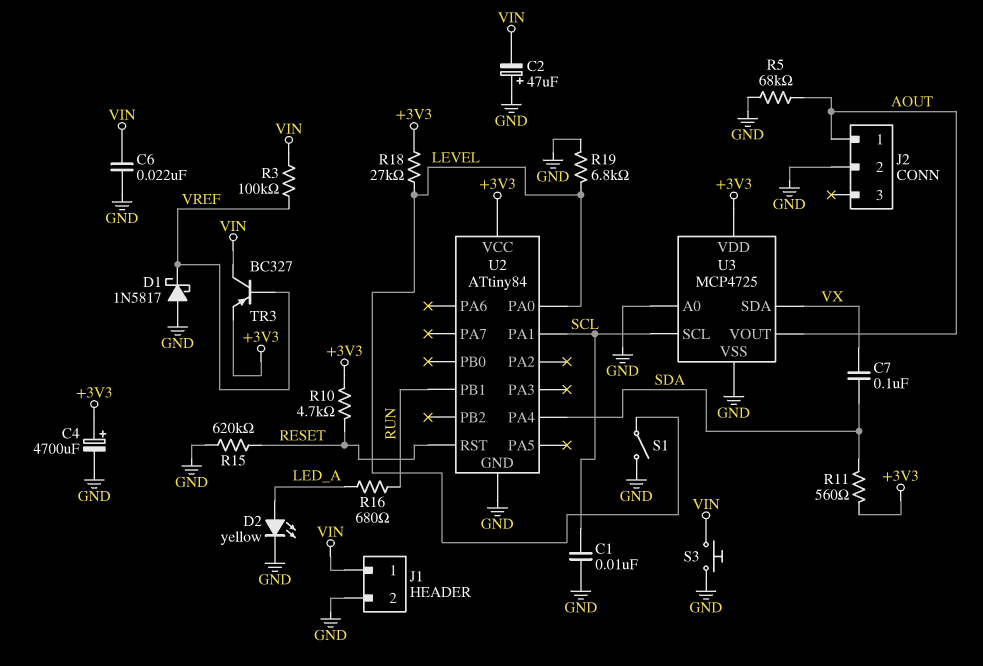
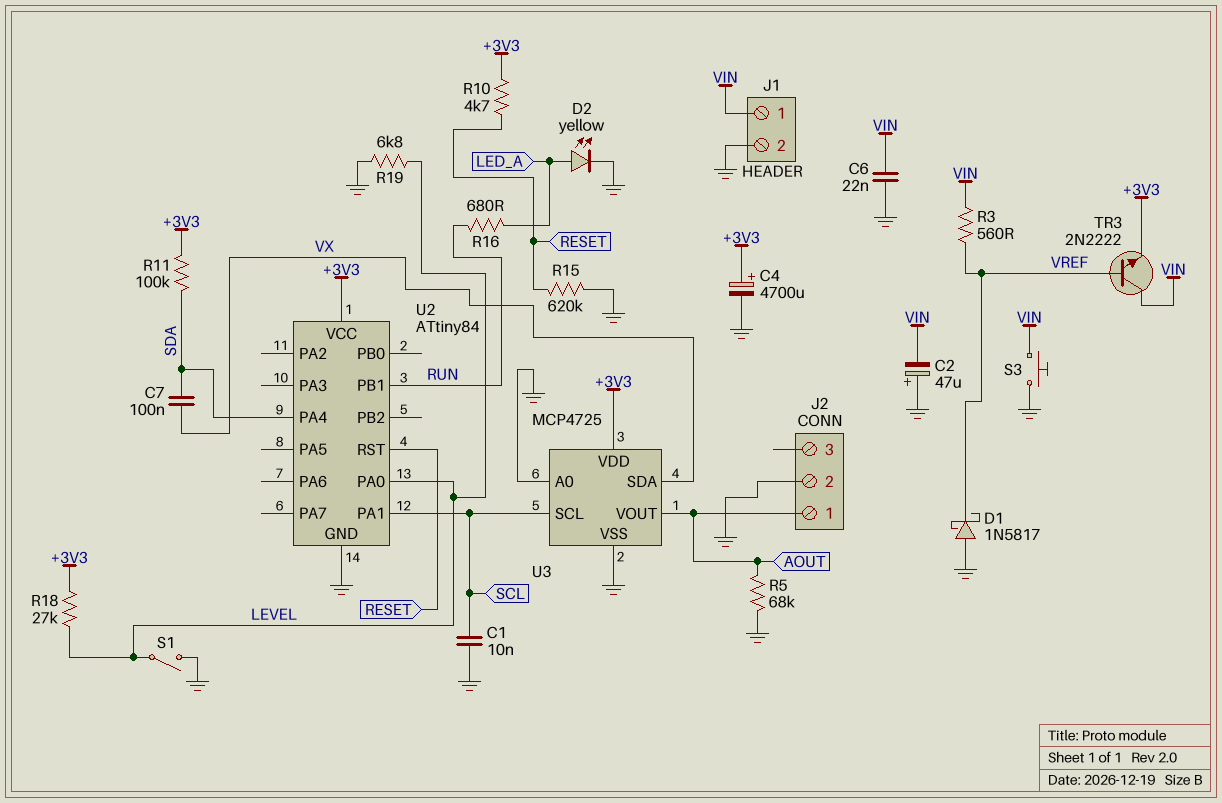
R3: 100k (VIN, VREF) -> 560 (VIN, VREF)
R11: 560 (+3V3, SDA) -> 100k (+3V3, SDA)
TR3: PNP BC327 (B VREF, C VIN, E +3V3) -> NPN 2N2222 (B VREF, C VIN, E +3V3)

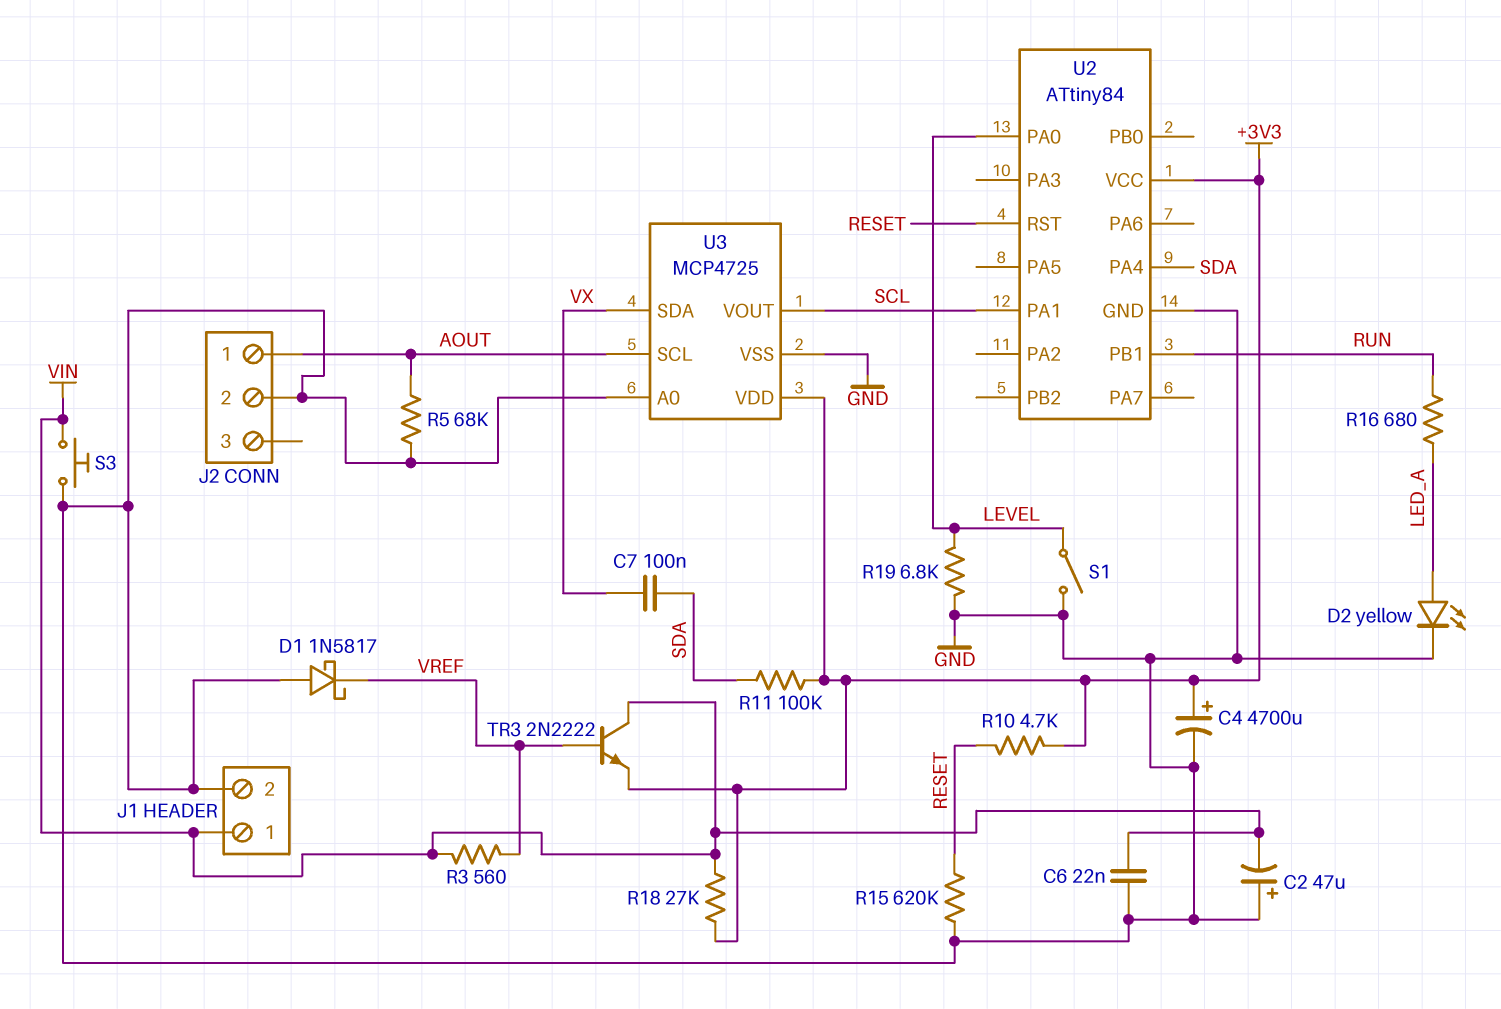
C1: 10nF (GND, SCL) -> none
R18: 27k (+3V3, LEVEL) -> 27k (+3V3, VIN)
U3 pin SCL: SCL -> AOUT
U3 pin VOUT: AOUT -> SCL

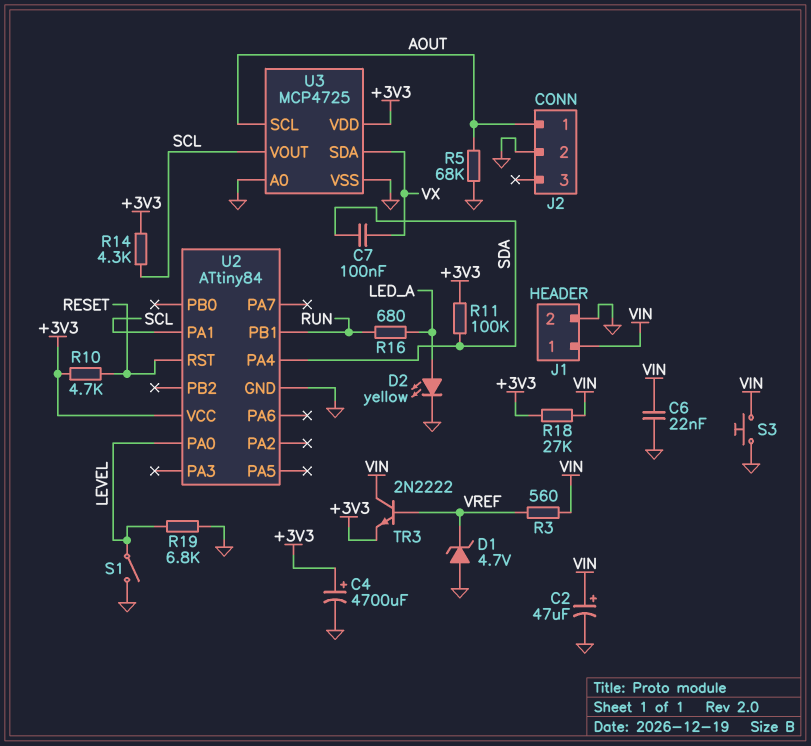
C2: 47uF (plus GND, minus VIN) -> 47uF (plus VIN, minus GND)
D1: schottky 1N5817 (A GND, K VREF) -> zener 4.7V (A GND, K VREF)
R14: none -> 4.3k (+3V3, SCL)
R15: 620k (GND, RESET) -> none

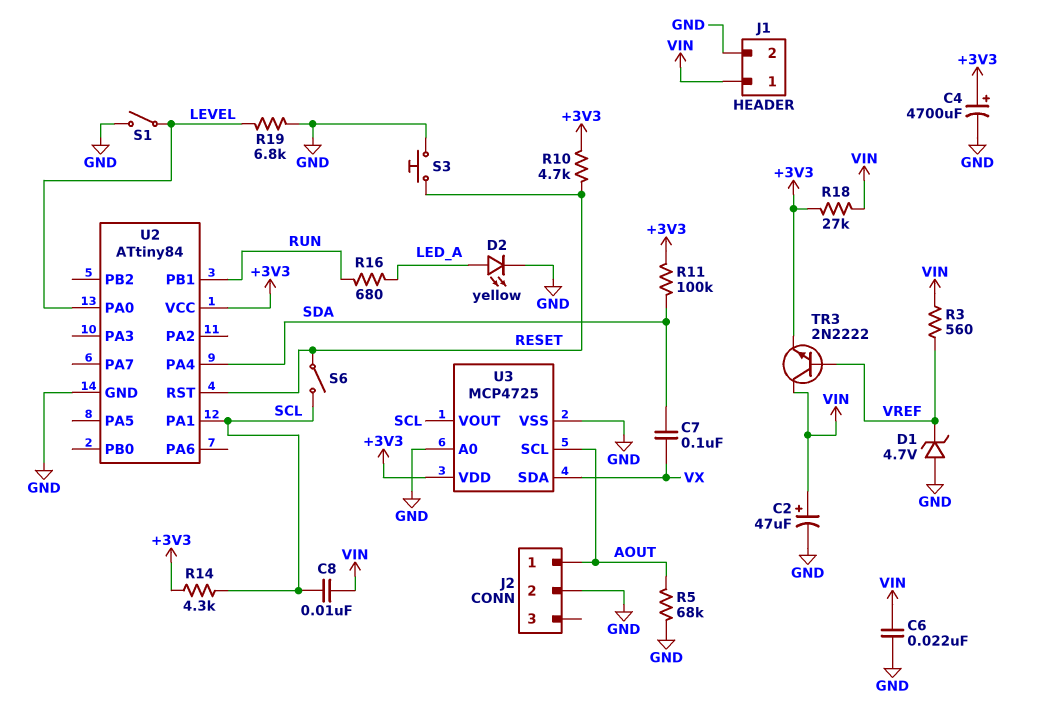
C8: none -> 10nF (SCL, VIN)
S3: button (GND, VIN) -> button (GND, RESET)
S6: none -> switch (RESET, SCL)

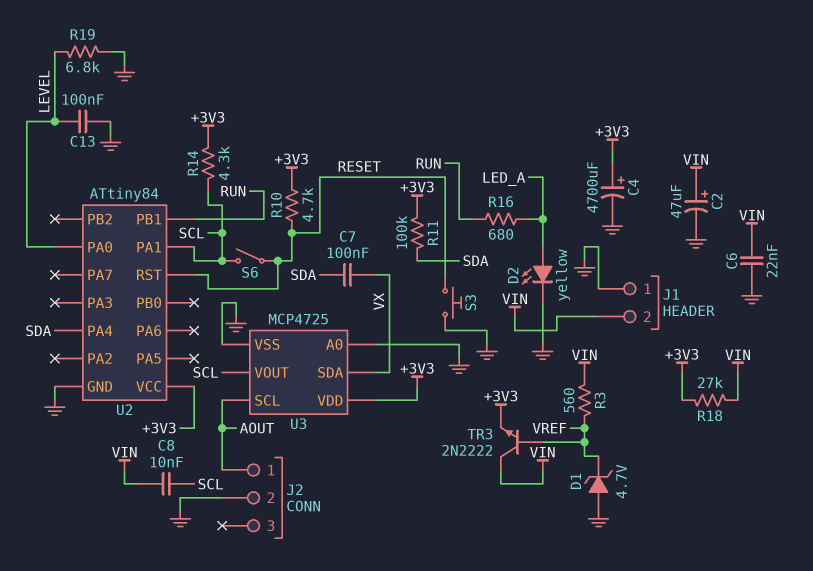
C13: none -> 100nF (GND, LEVEL)
J1 pin 1: VIN -> GND
J1 pin 2: GND -> VIN
R5: 68k (AOUT, GND) -> none
S1: switch (GND, LEVEL) -> none

